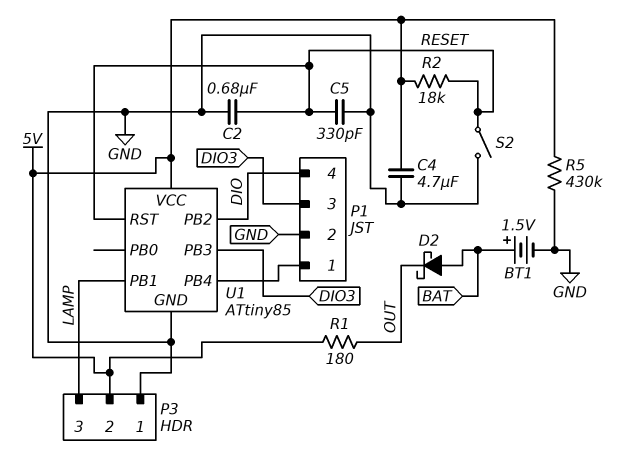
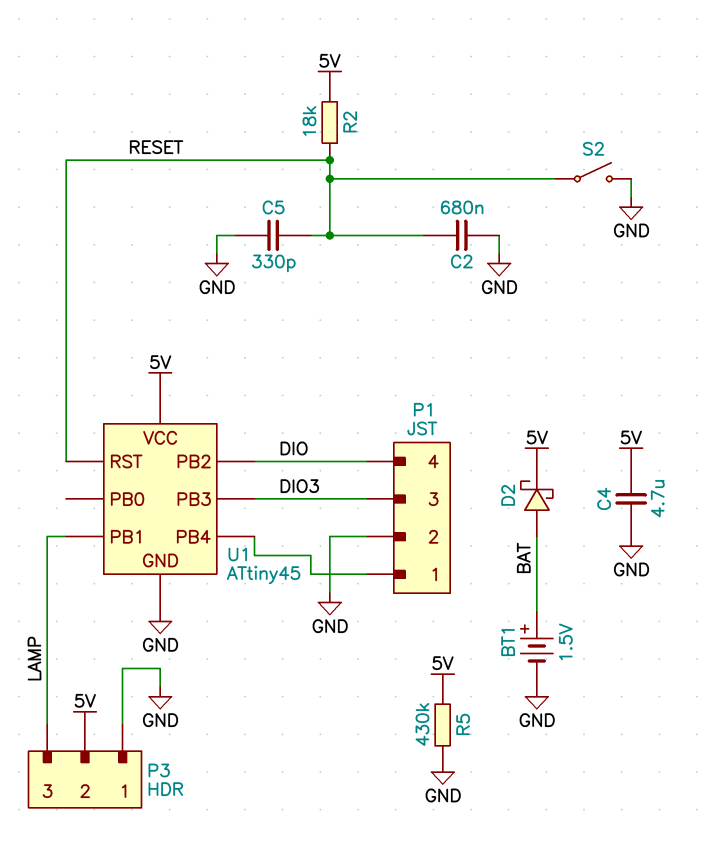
D2: schottky (A BAT, K OUT) -> schottky (A BAT, K 5V)
R1: 180 (5V, OUT) -> none
U1: ATtiny85 -> ATtiny45

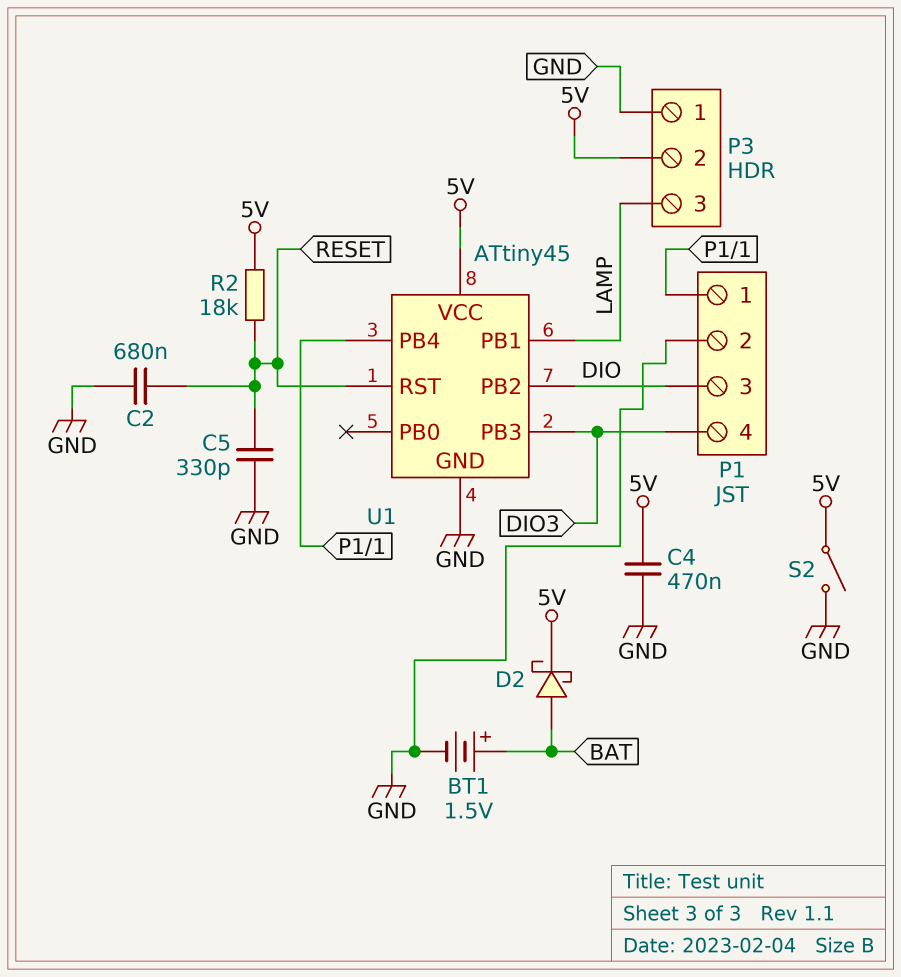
C4: 4.7uF (5V, GND) -> 470nF (5V, GND)
P1 pin 3: DIO3 -> DIO
P1 pin 4: DIO -> DIO3
R5: 430k (5V, GND) -> none
S2: switch (GND, RESET) -> switch (5V, GND)

